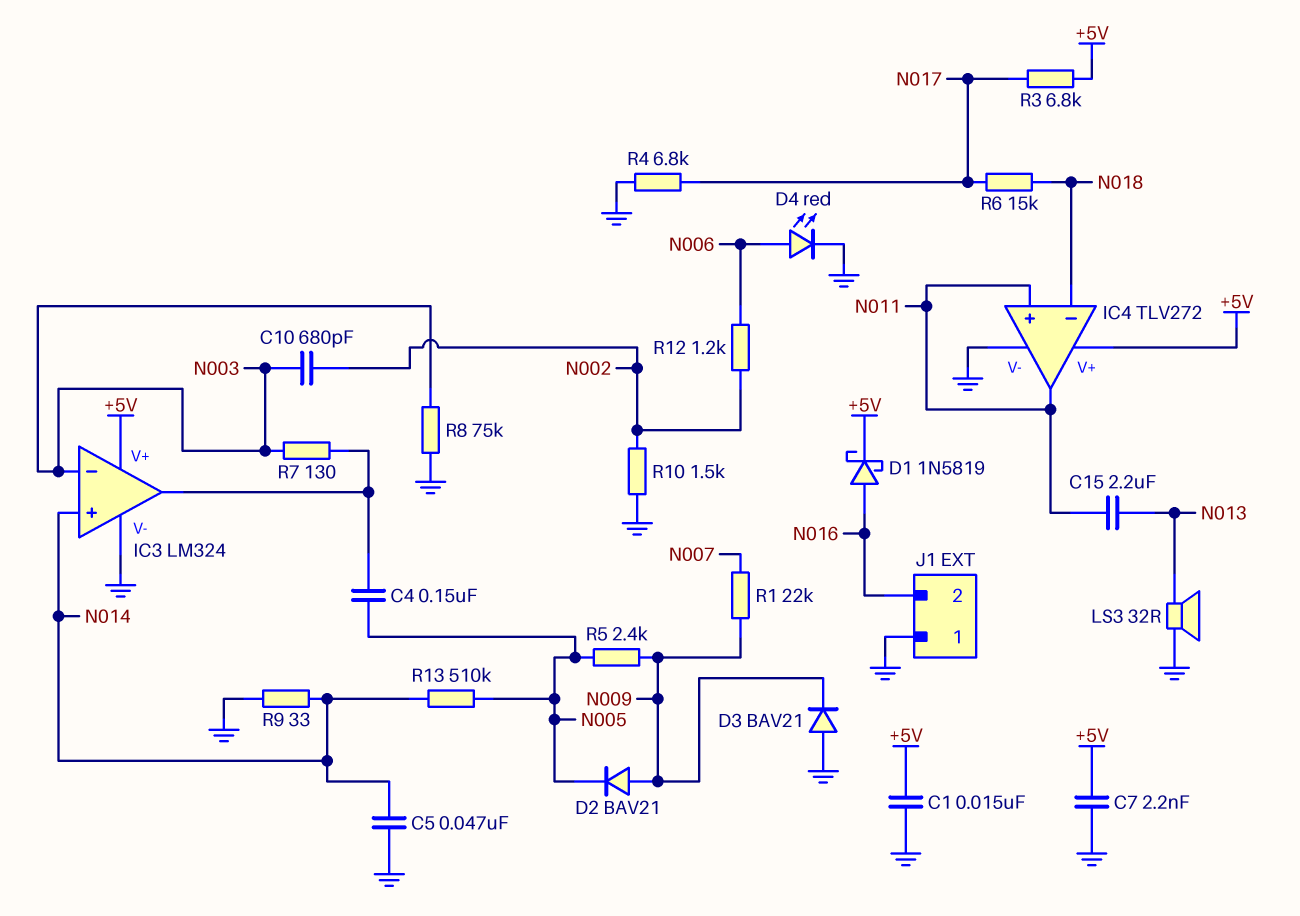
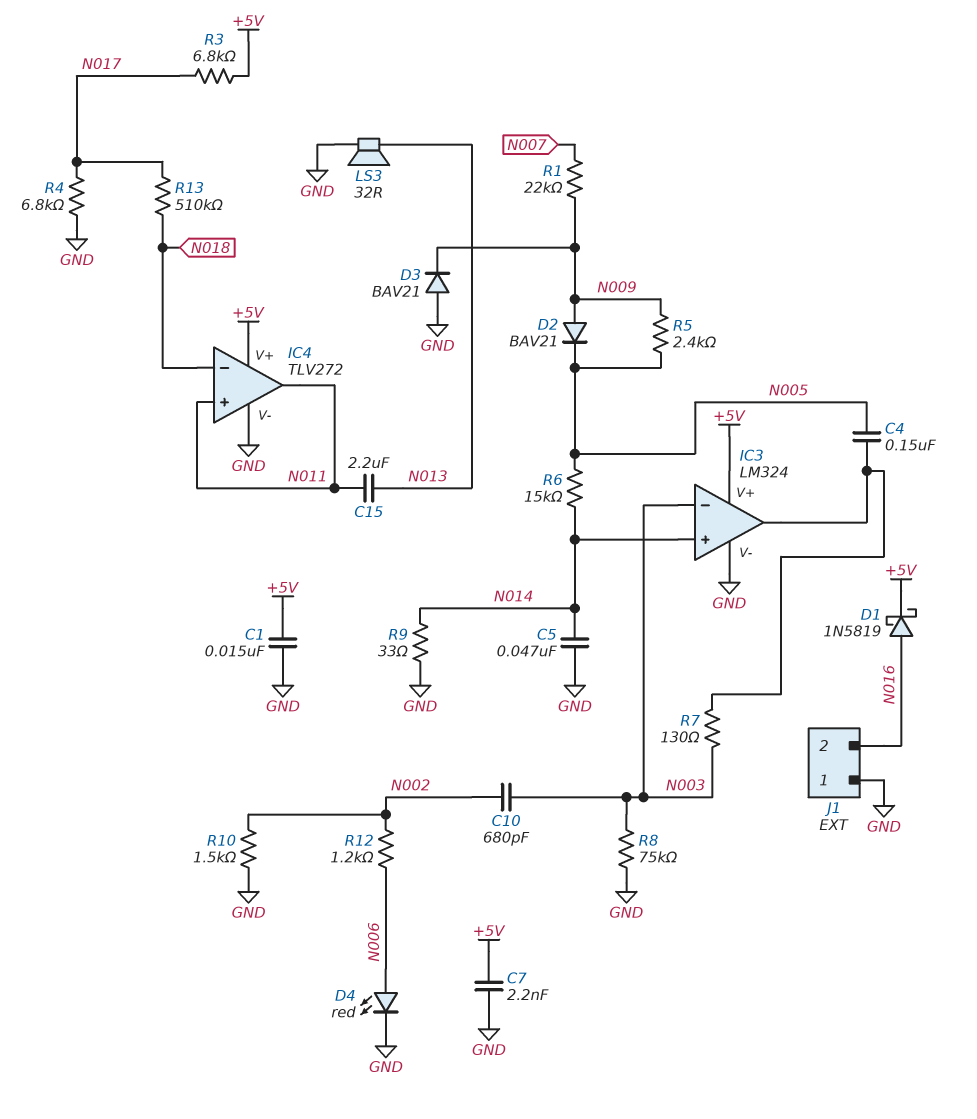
R6: 15k (N017, N018) -> 15k (N005, N014)
R13: 510k (N005, N014) -> 510k (N017, N018)

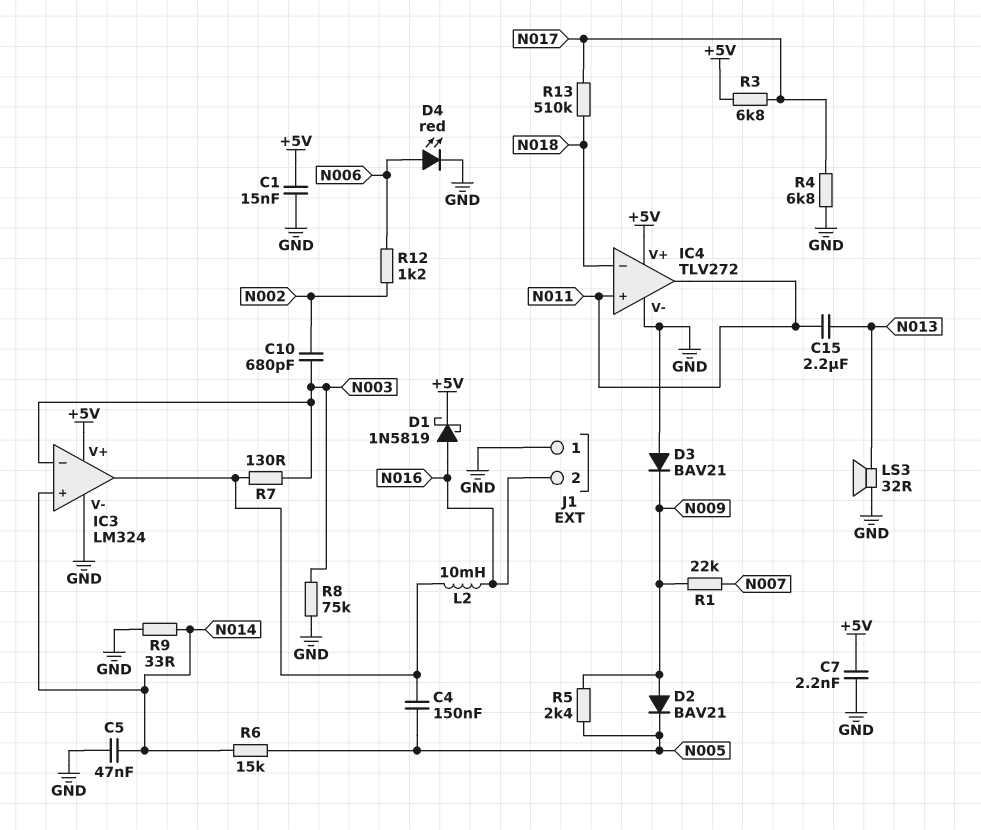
L2: none -> 10mH (IC3/out, N016)
R10: 1.5k (GND, N002) -> none

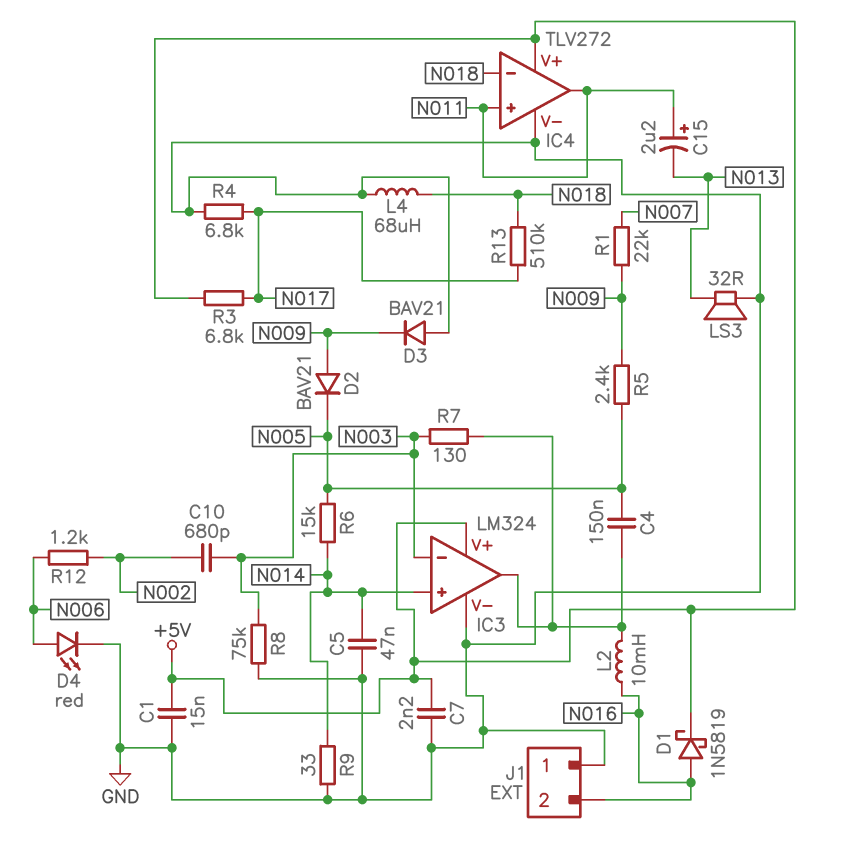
C15: 2.2uF (N011, N013) -> 2.2uF (plus N011, minus N013)
L4: none -> 68uH (GND, N018)

